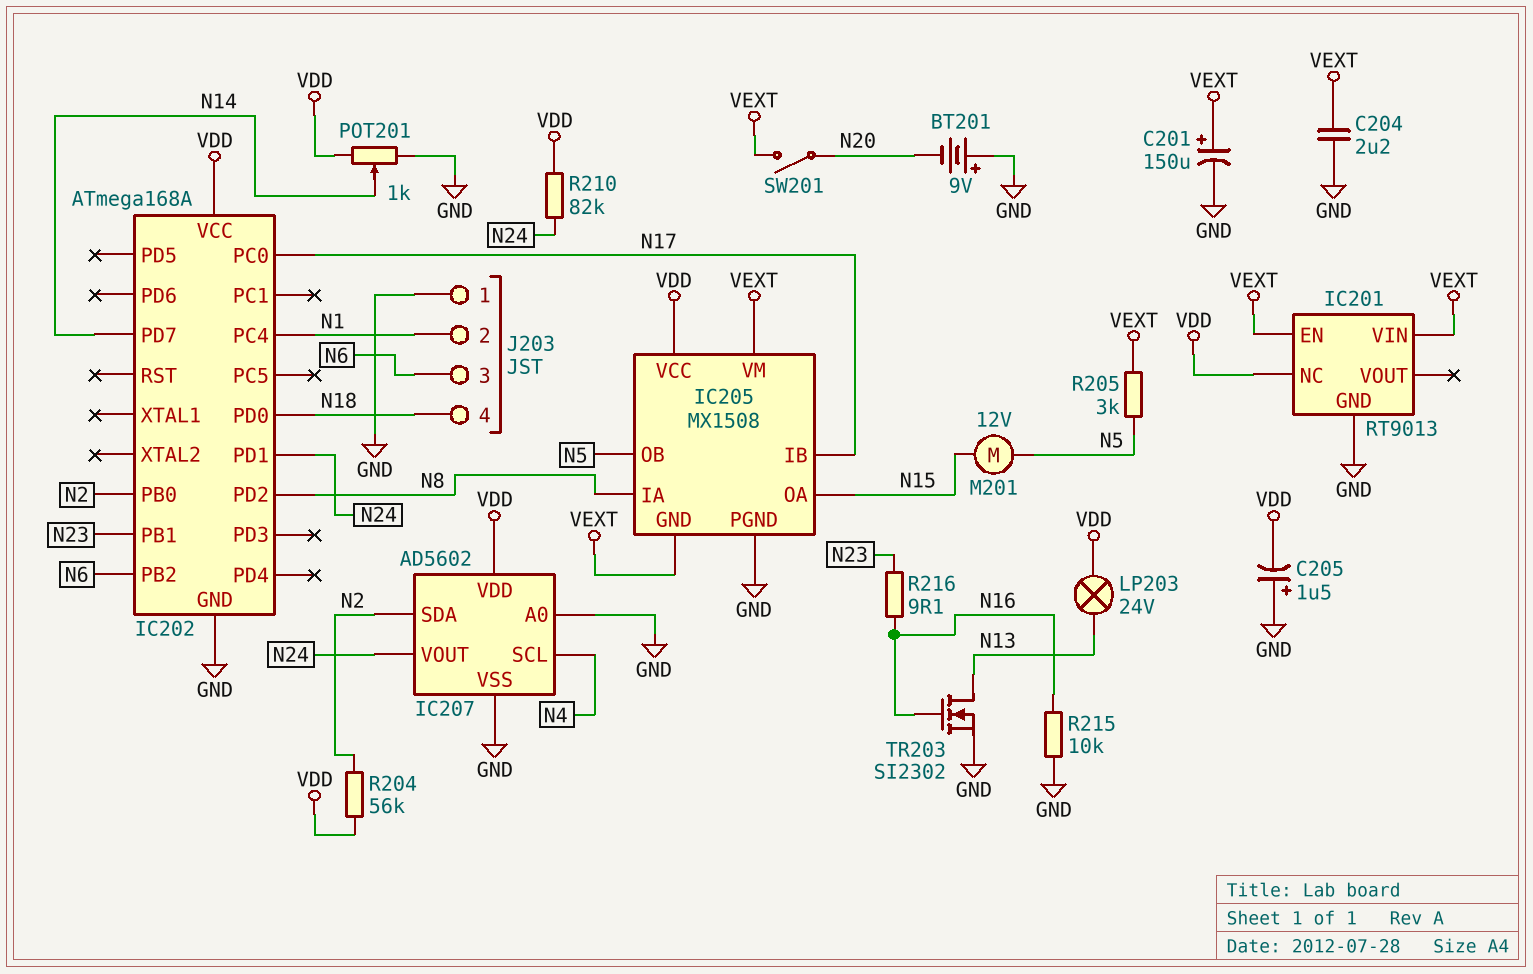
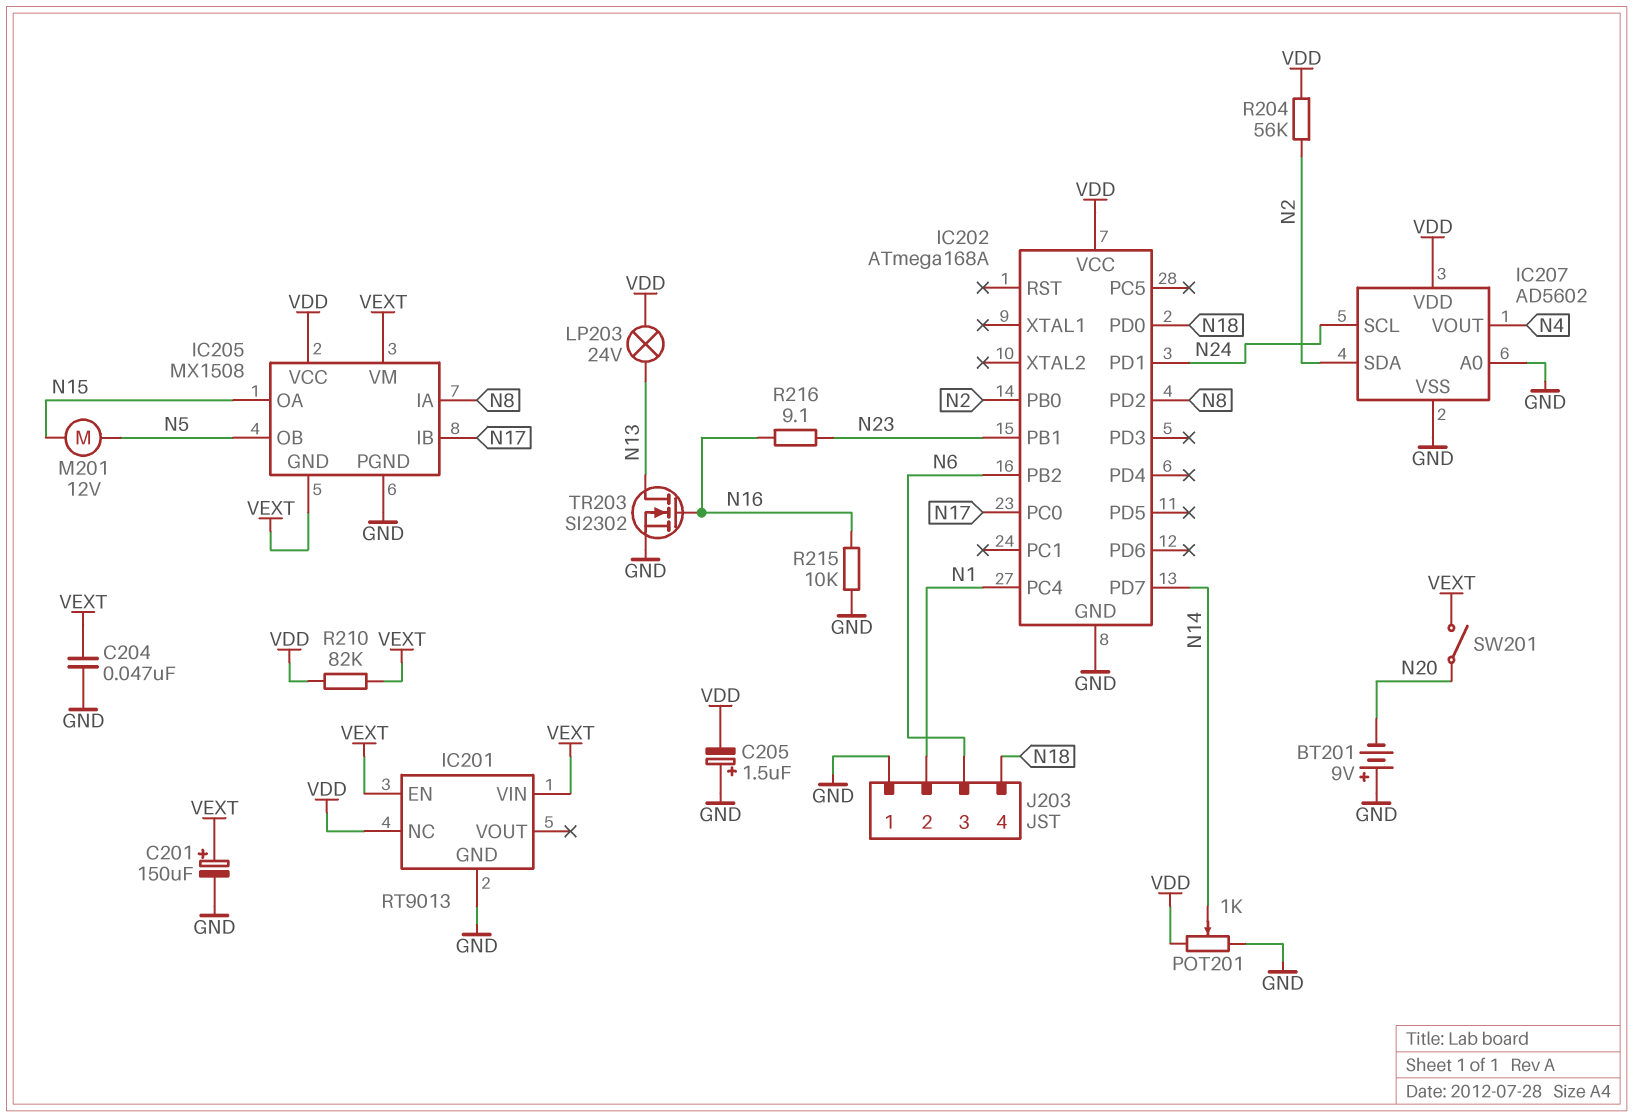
C204: 2.2uF (GND, VEXT) -> 47nF (GND, VEXT)
IC207 pin SCL: N4 -> N24
IC207 pin VOUT: N24 -> N4
R205: 3k (N5, VEXT) -> none
R210: 82k (N24, VDD) -> 82k (VDD, VEXT)

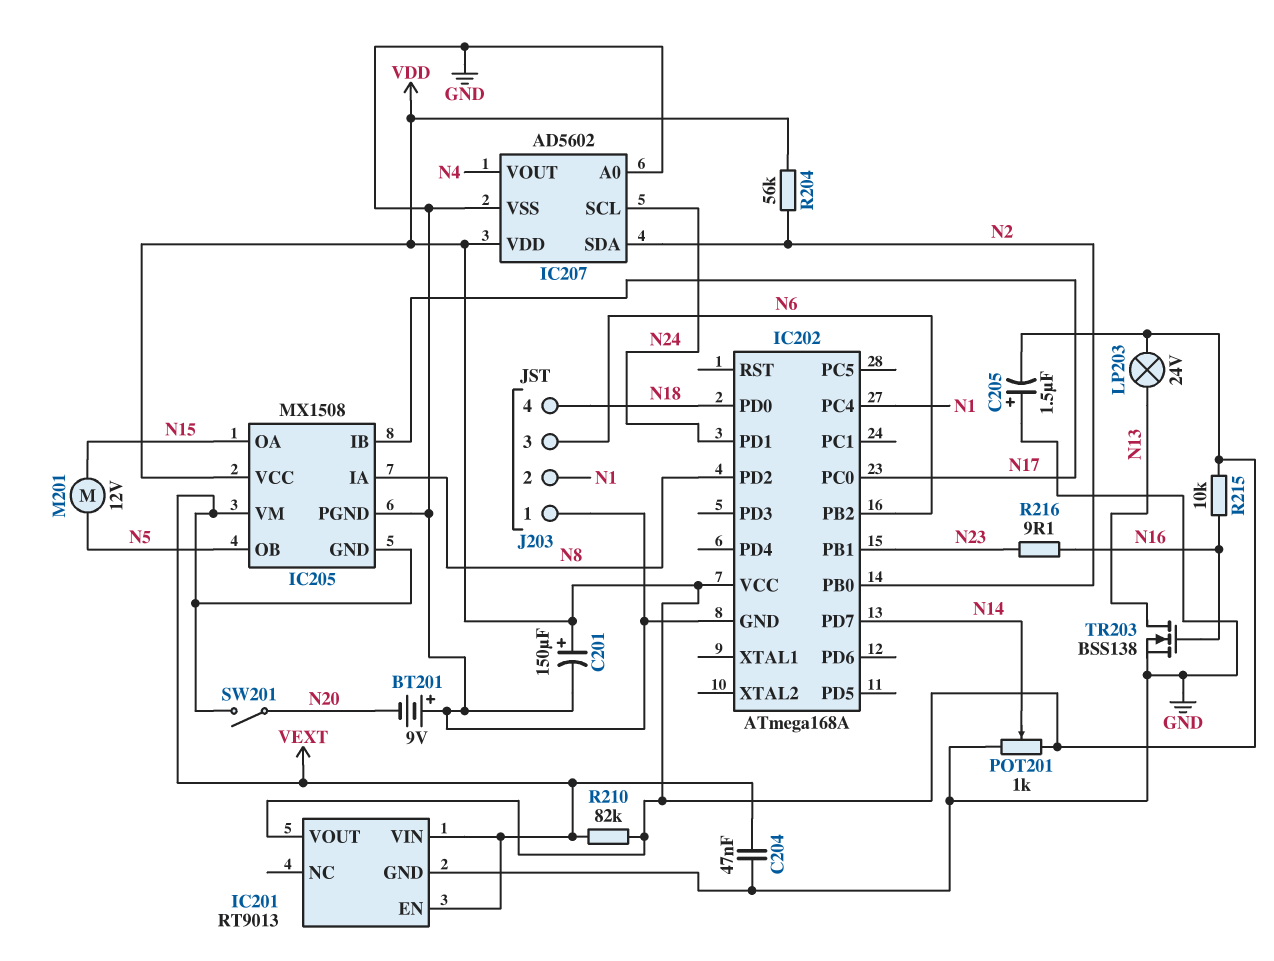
C201: 150uF (plus VEXT, minus GND) -> 150uF (plus VDD, minus GND)
IC201 pin NC: VDD -> none
IC201 pin VOUT: none -> VDD
R215: 10k (GND, N16) -> 10k (N16, VDD)
TR203: NMOS SI2302 (G N16, D N13, S GND) -> NMOS BSS138 (G N16, D N13, S GND)

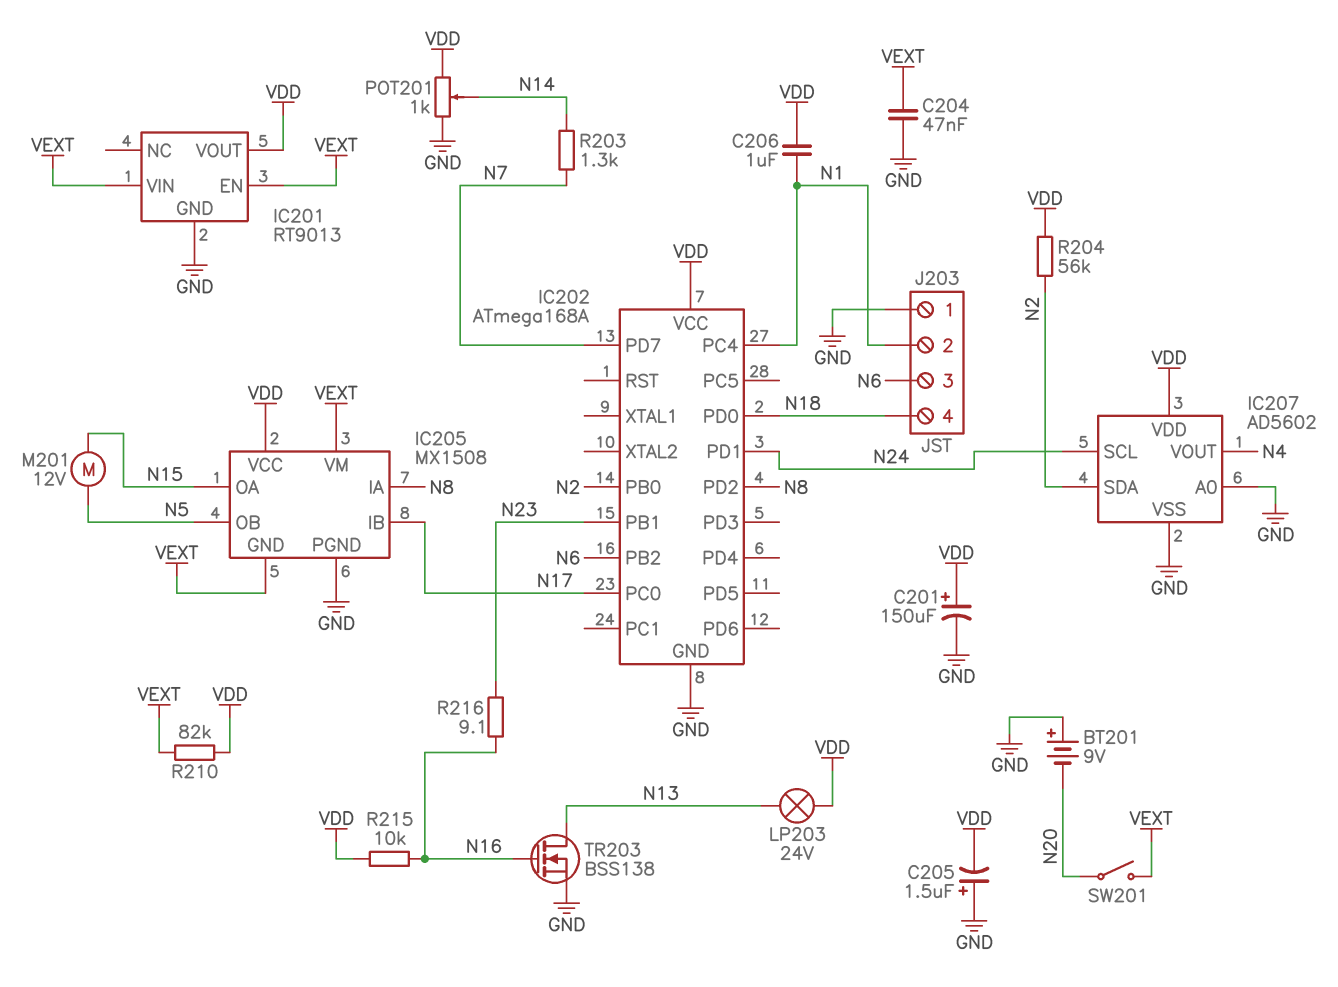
C206: none -> 1uF (N1, VDD)
IC202 pin PD7: N14 -> N7
R203: none -> 1.3k (N7, N14)

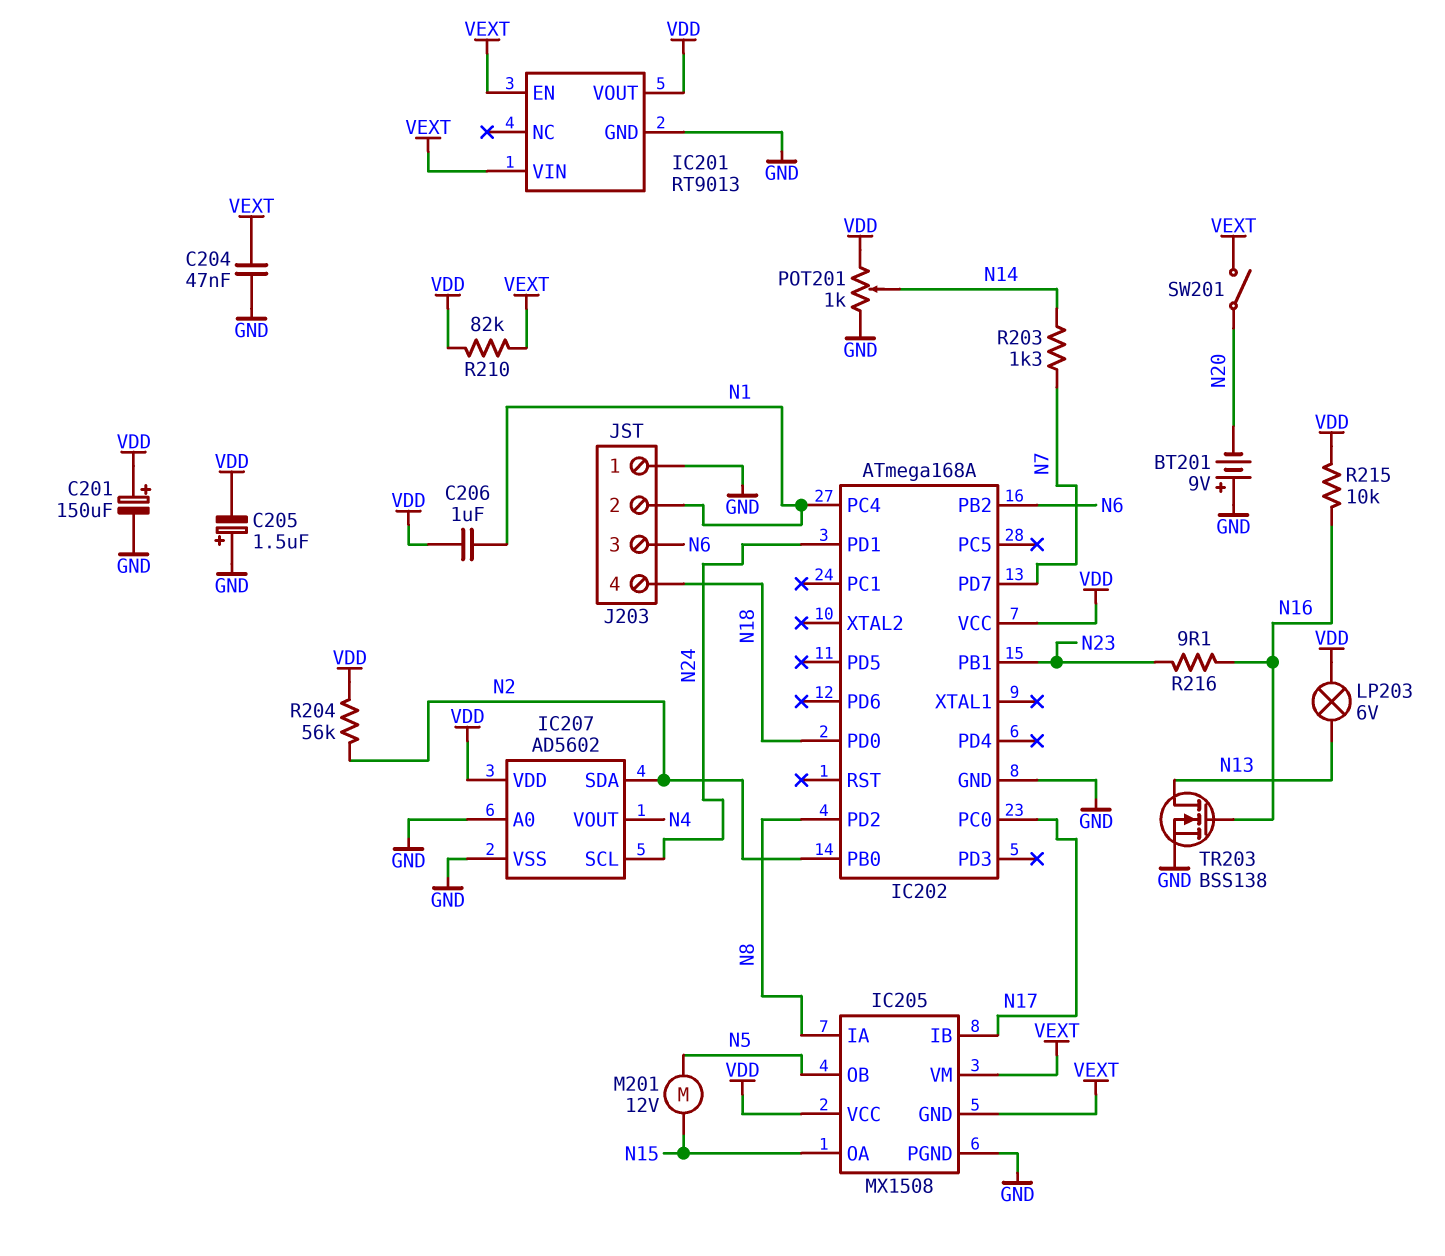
LP203: lamp 24V (N13, VDD) -> lamp 6V (N13, VDD)

